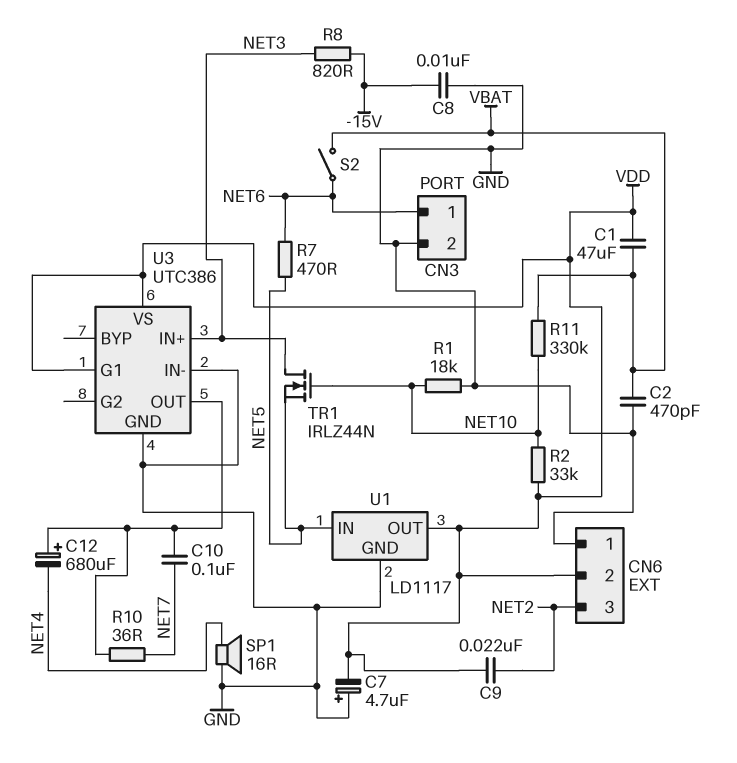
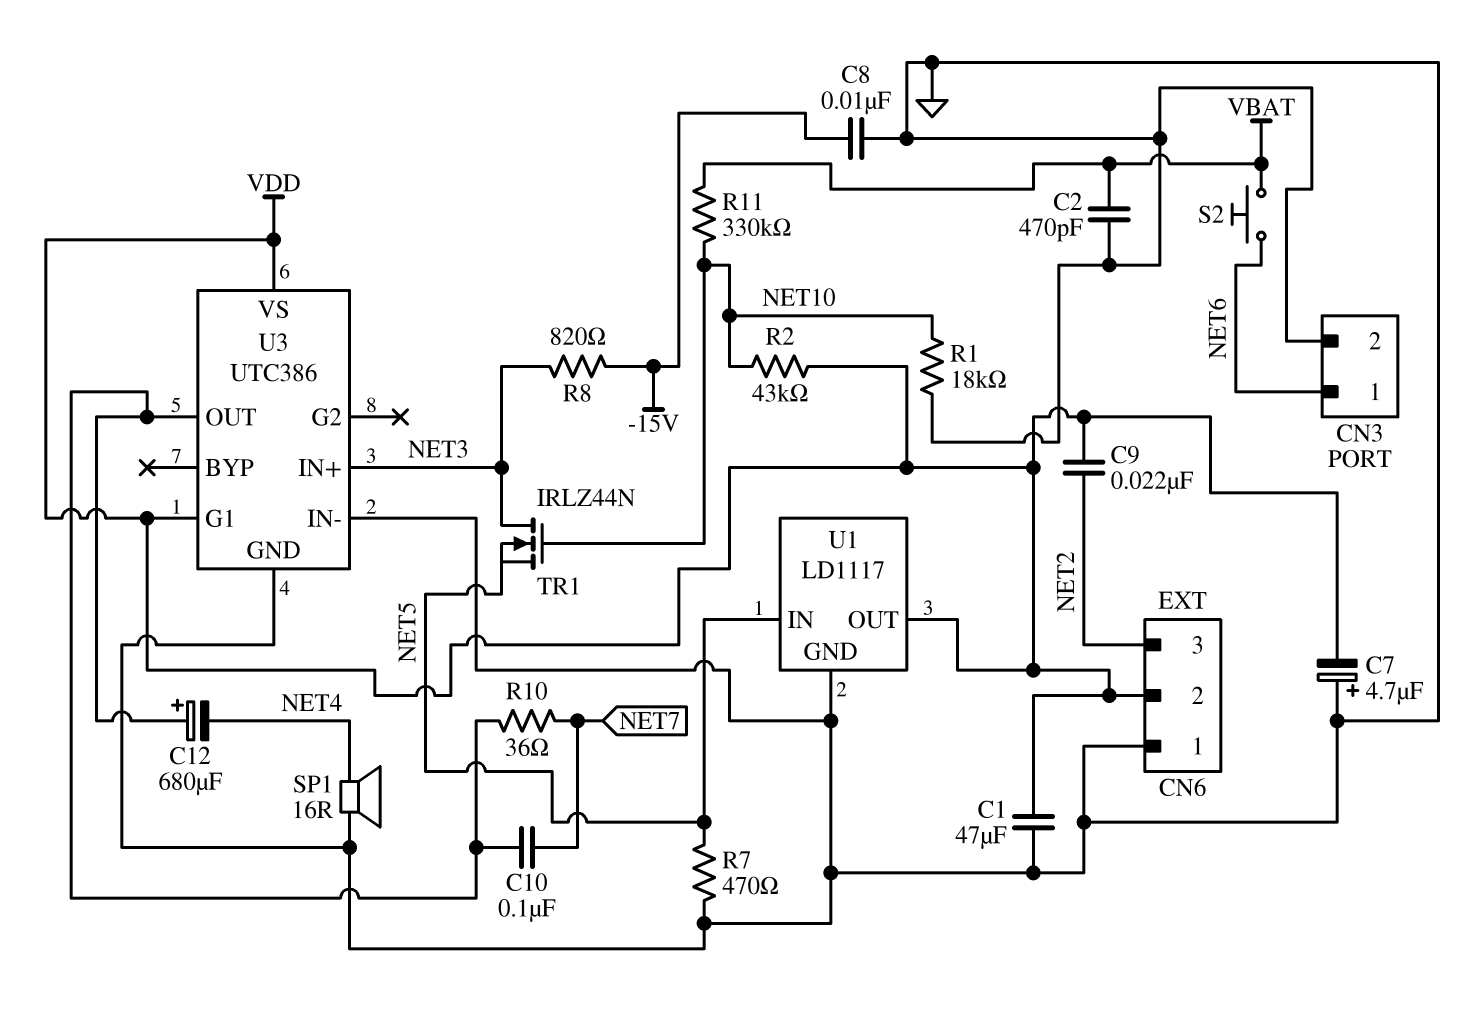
C1: 47uF (VBAT, VDD) -> 47uF (GND, VDD)
R2: 33k (NET10, VDD) -> 43k (NET10, VDD)
R7: 470 (NET5, NET6) -> 470 (GND, NET5)
S2: switch (NET6, VBAT) -> button (NET6, VBAT)

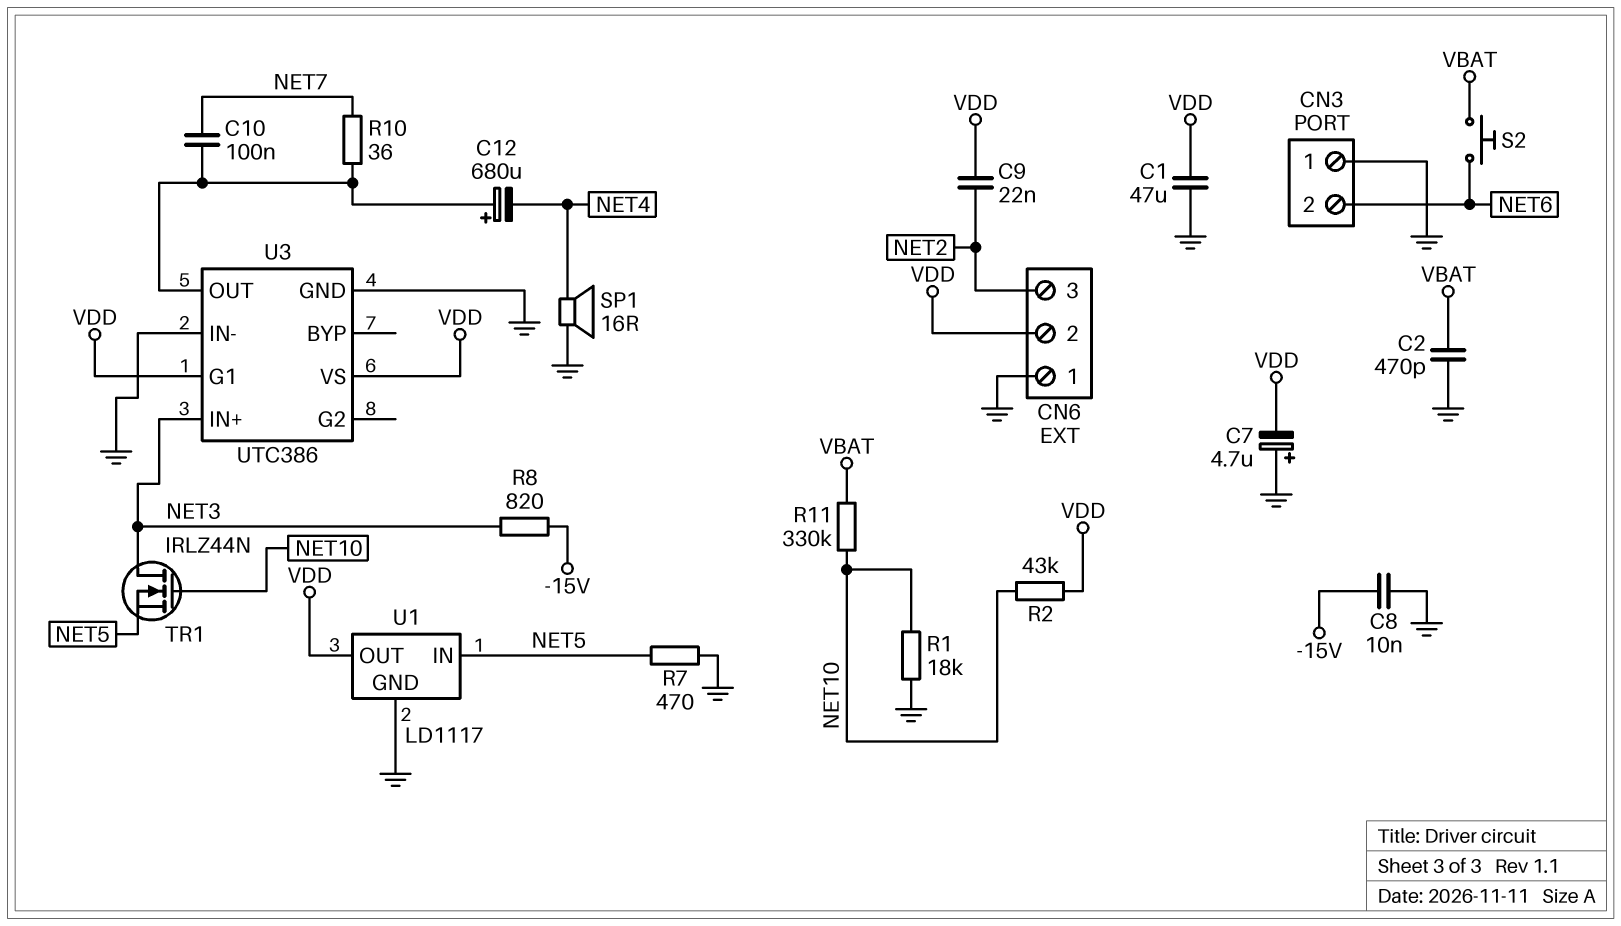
CN3 pin 1: NET6 -> GND
CN3 pin 2: GND -> NET6

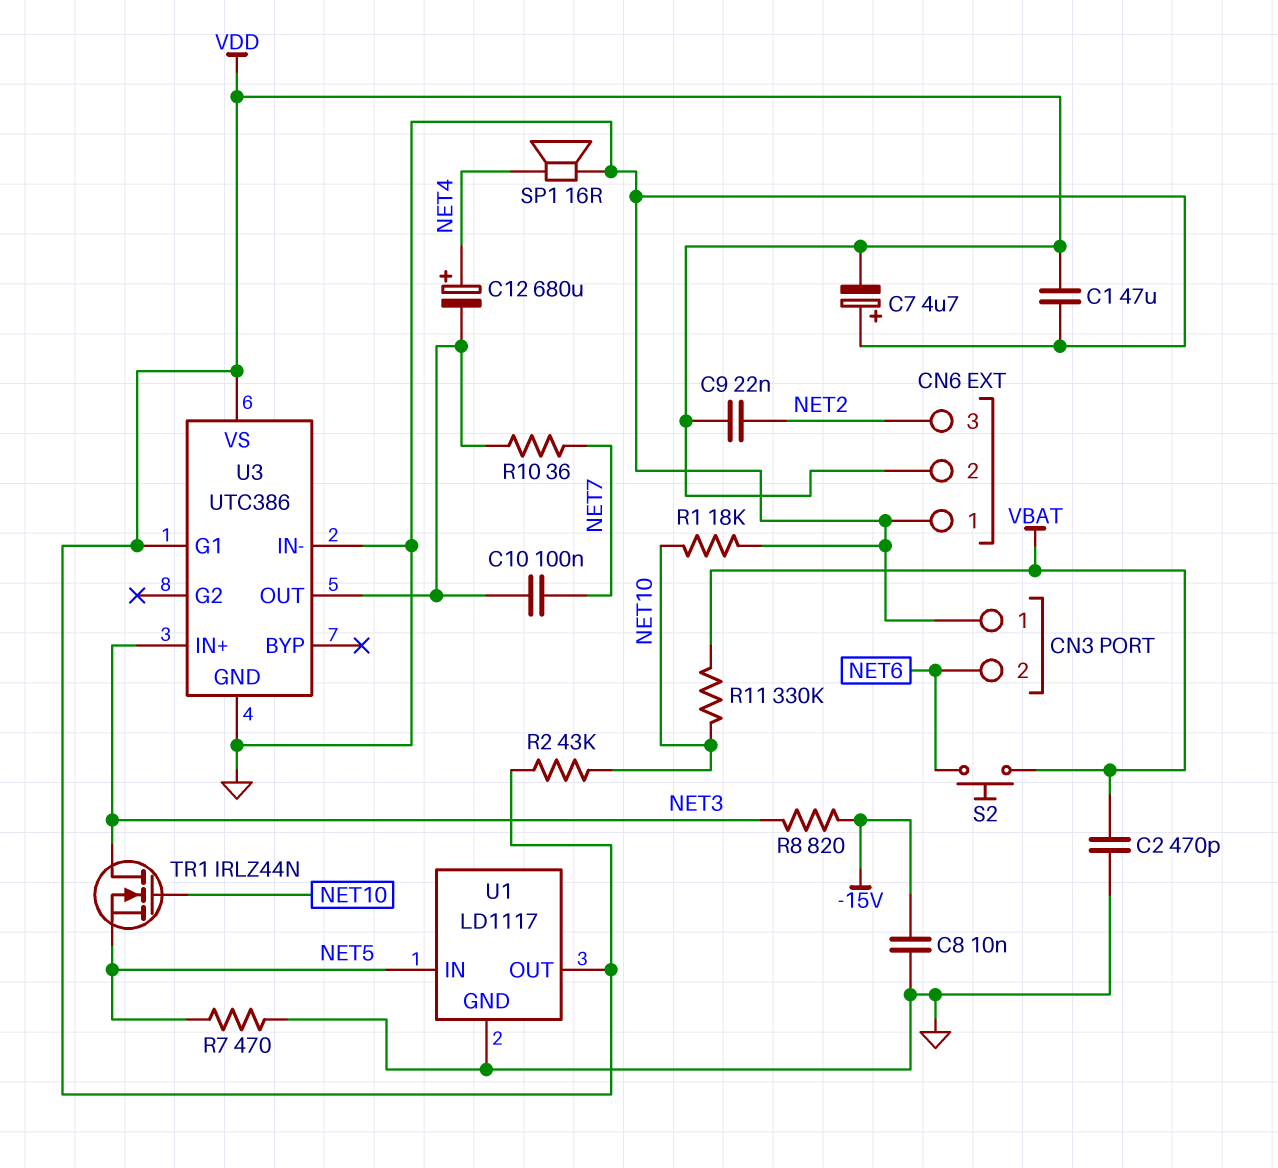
C12: 680uF (plus U3/OUT, minus NET4) -> 680uF (plus NET4, minus U3/OUT)

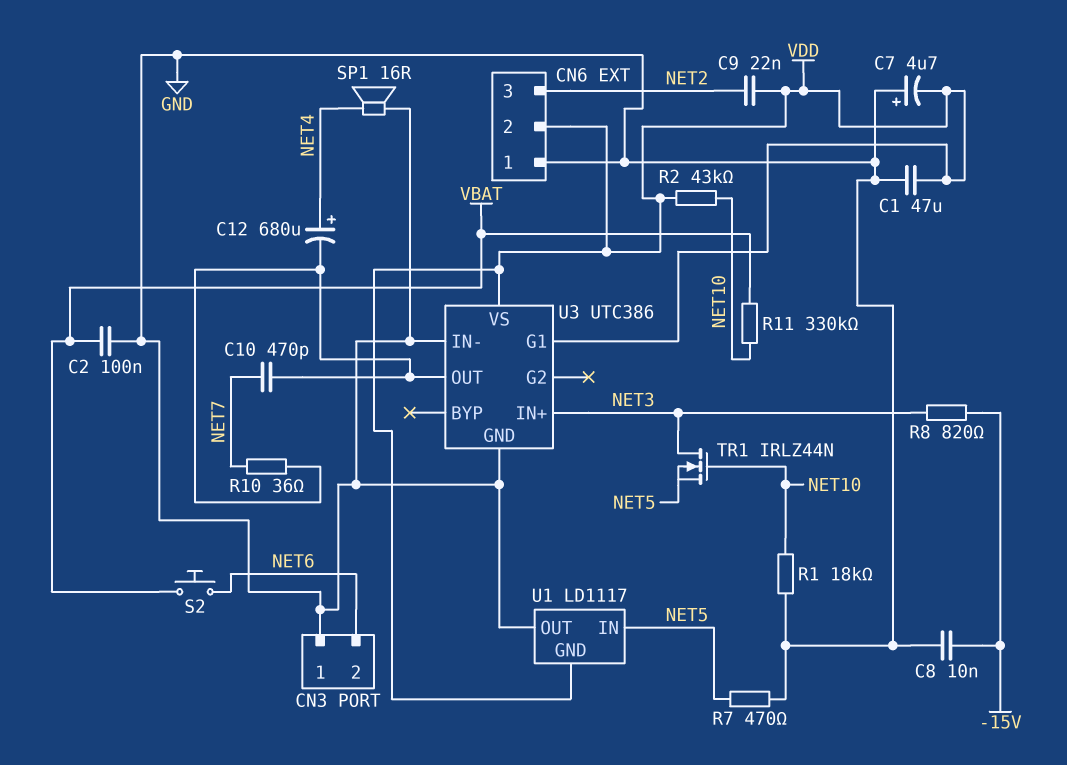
C2: 470pF (GND, VBAT) -> 100nF (GND, VBAT)
C10: 100nF (NET7, U3/OUT) -> 470pF (NET7, U3/OUT)
U1 pin GND: GND -> VDD
U1 pin OUT: VDD -> GND

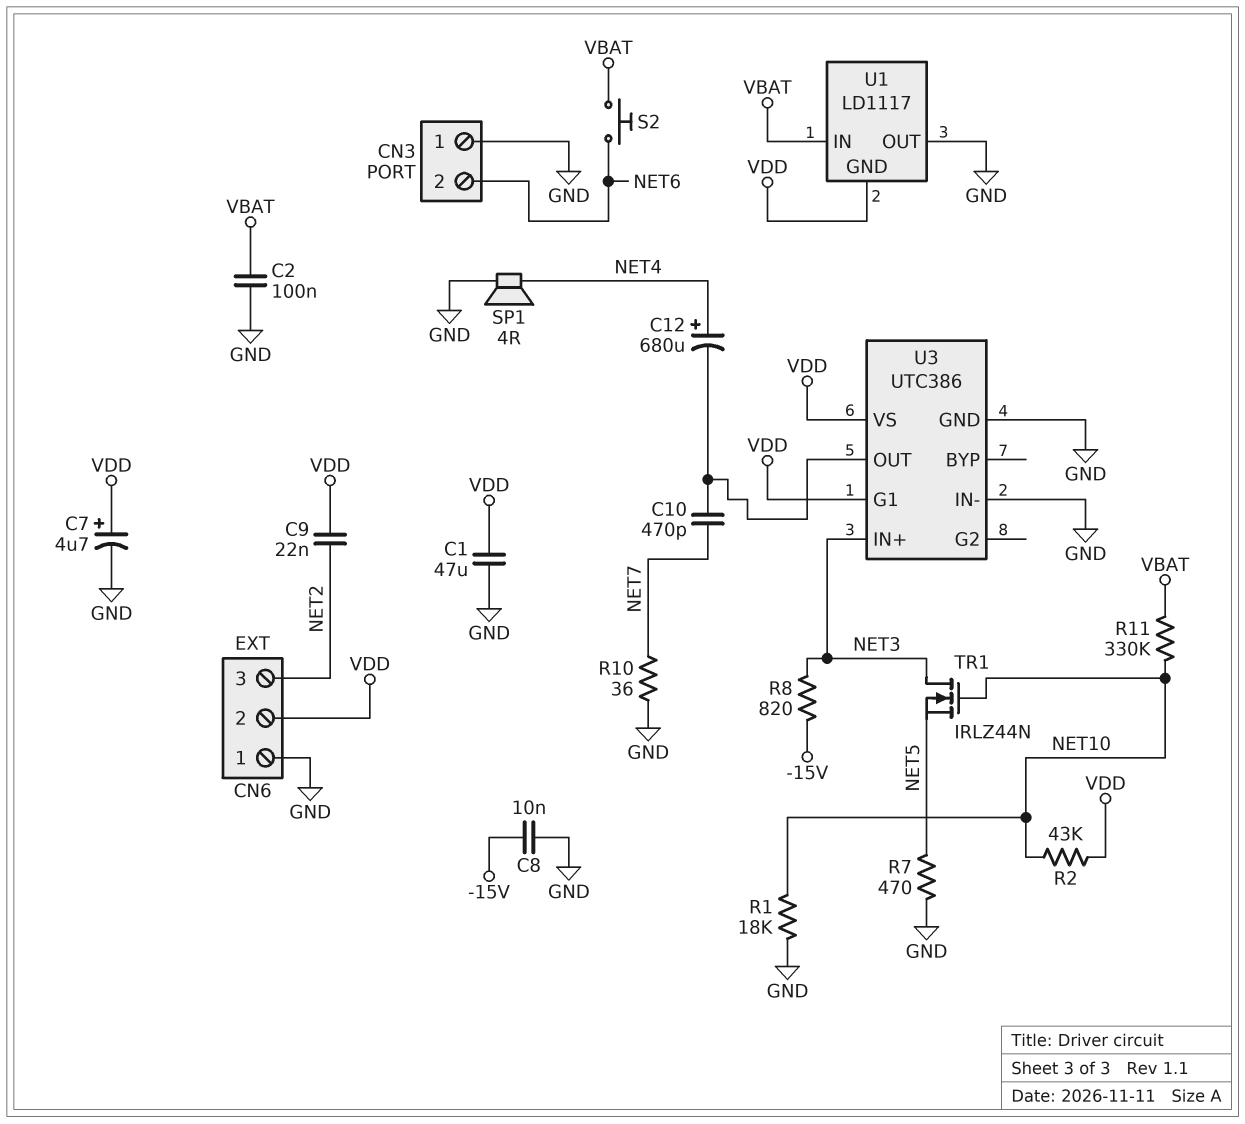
C7: 4.7uF (plus GND, minus VDD) -> 4.7uF (plus VDD, minus GND)
R10: 36 (NET7, U3/OUT) -> 36 (GND, NET7)
SP1: speaker 16R (GND, NET4) -> speaker 4R (GND, NET4)
U1 pin IN: NET5 -> VBAT

